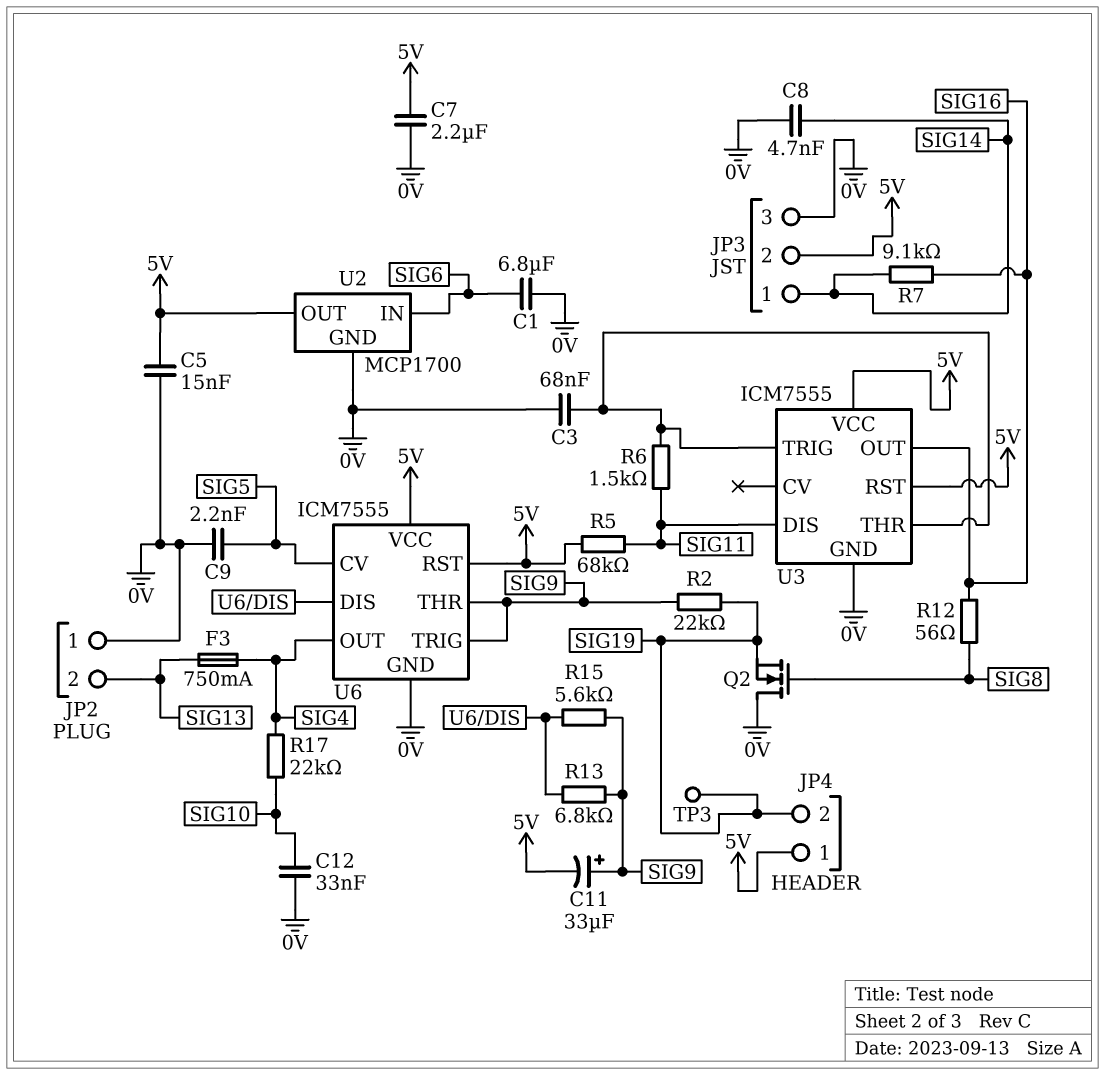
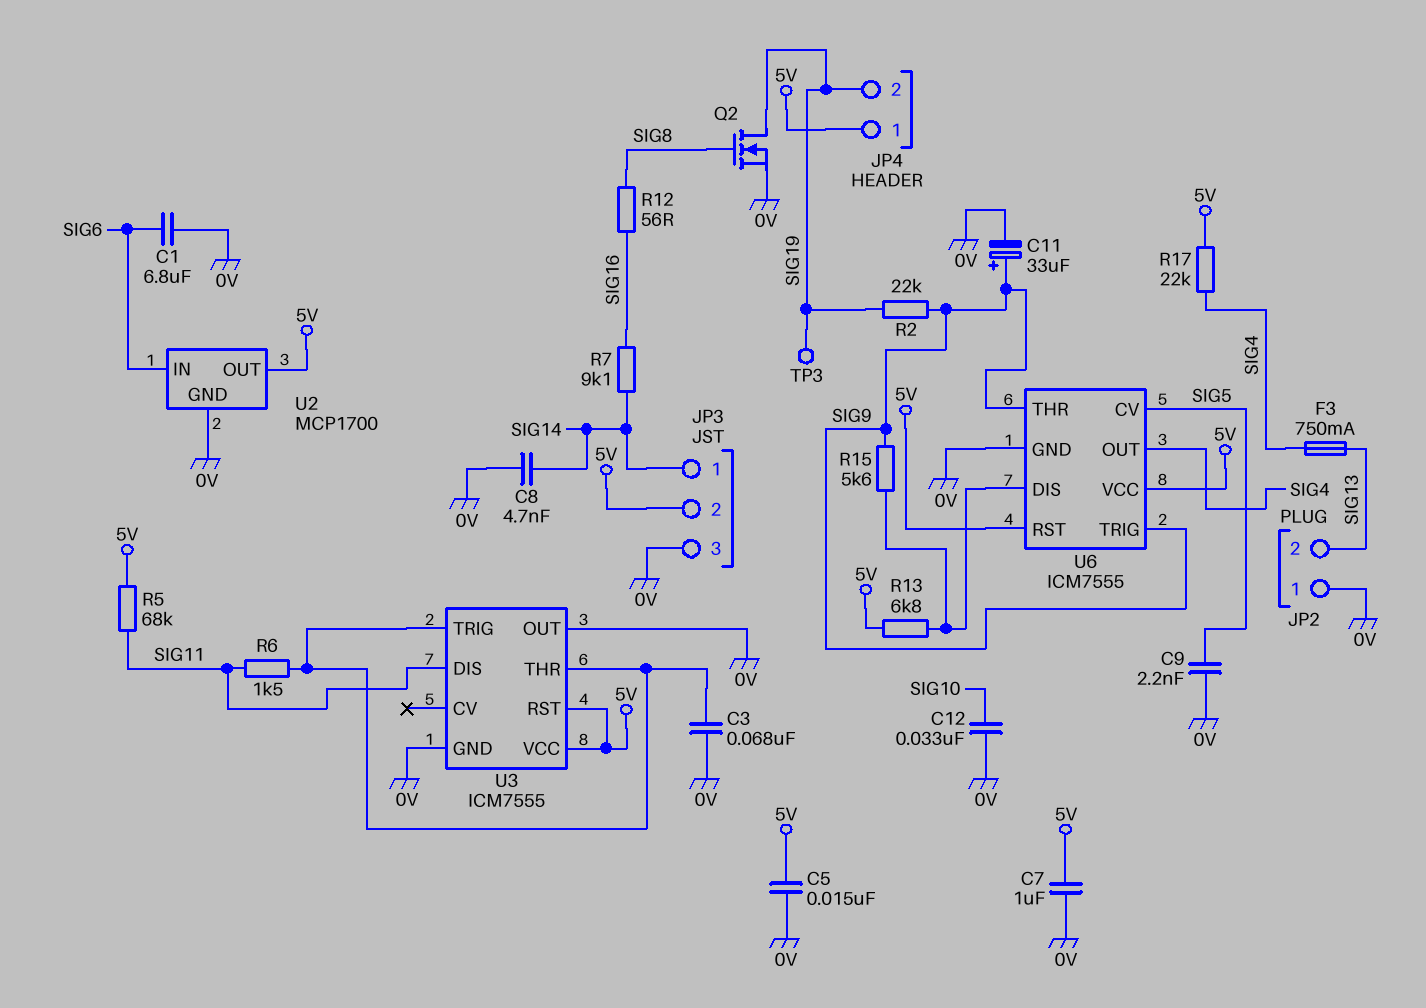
C7: 2.2uF (0V, 5V) -> 1uF (0V, 5V)
C11: 33uF (plus SIG9, minus 5V) -> 33uF (plus SIG9, minus 0V)
Q2: NMOS (G SIG8, D 0V, S SIG19) -> NMOS (G SIG8, D SIG19, S 0V)
R13: 6.8k (SIG9, U6/DIS) -> 6.8k (5V, U6/DIS)
R17: 22k (SIG4, SIG10) -> 22k (5V, SIG4)
U3 pin OUT: SIG16 -> 0V

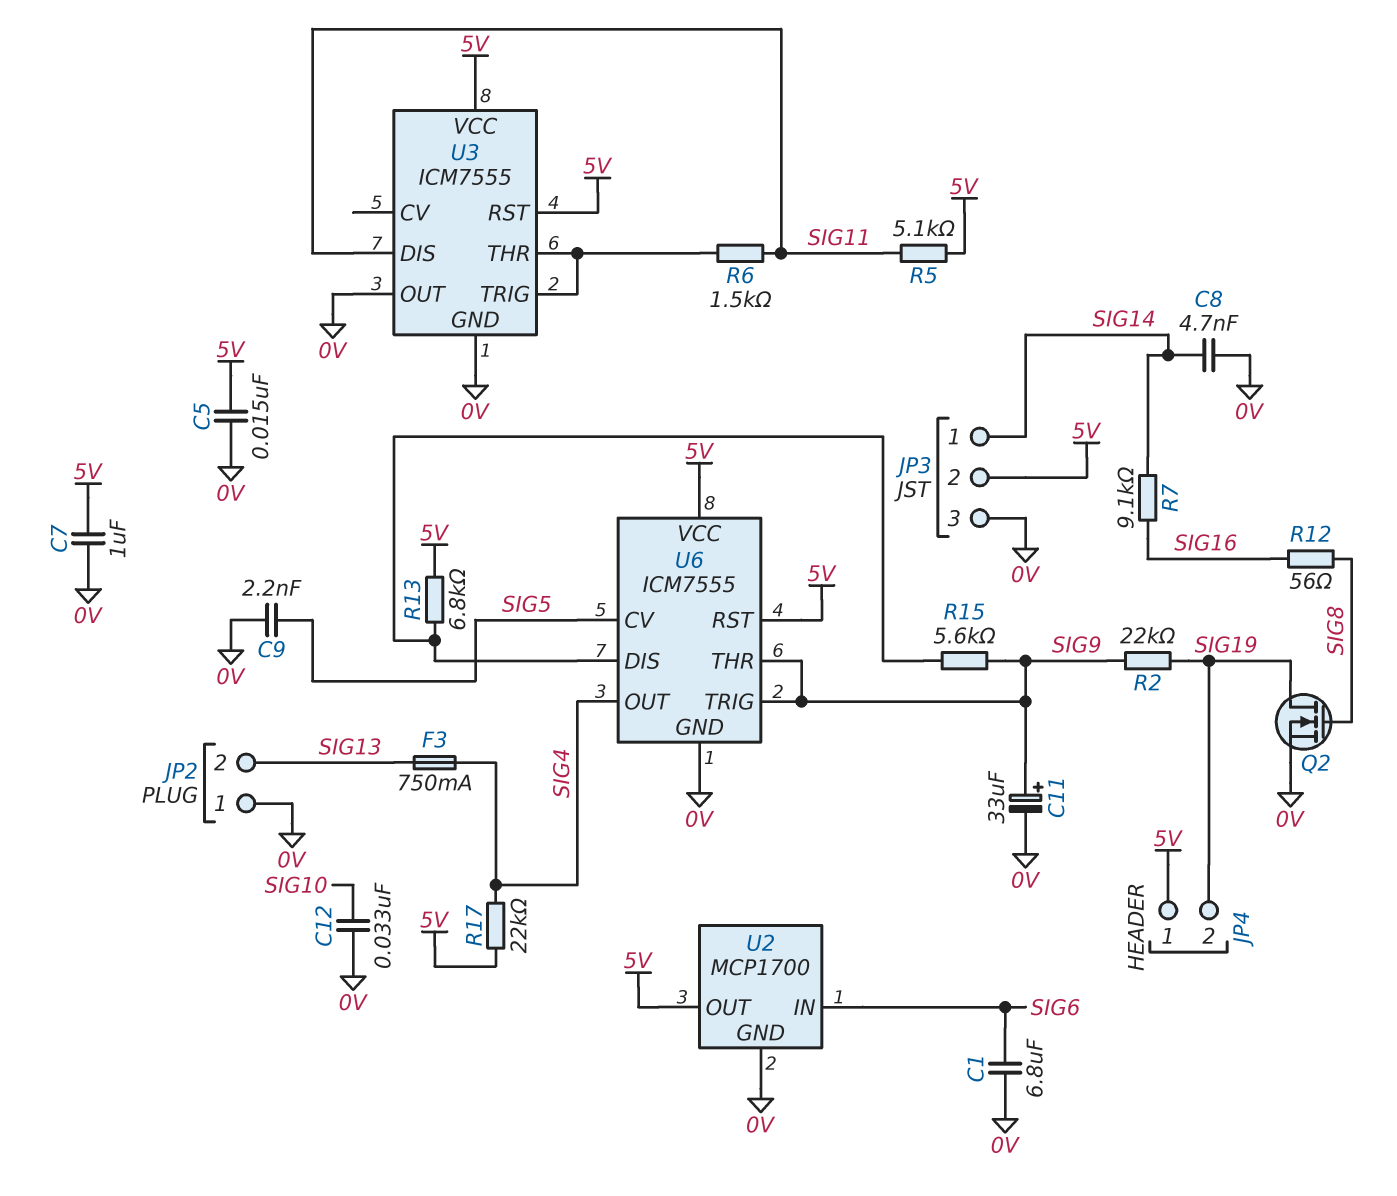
C3: 68nF (0V, U3/THR) -> none
R5: 68k (5V, SIG11) -> 5.1k (5V, SIG11)
TP3: test point (SIG19) -> none

